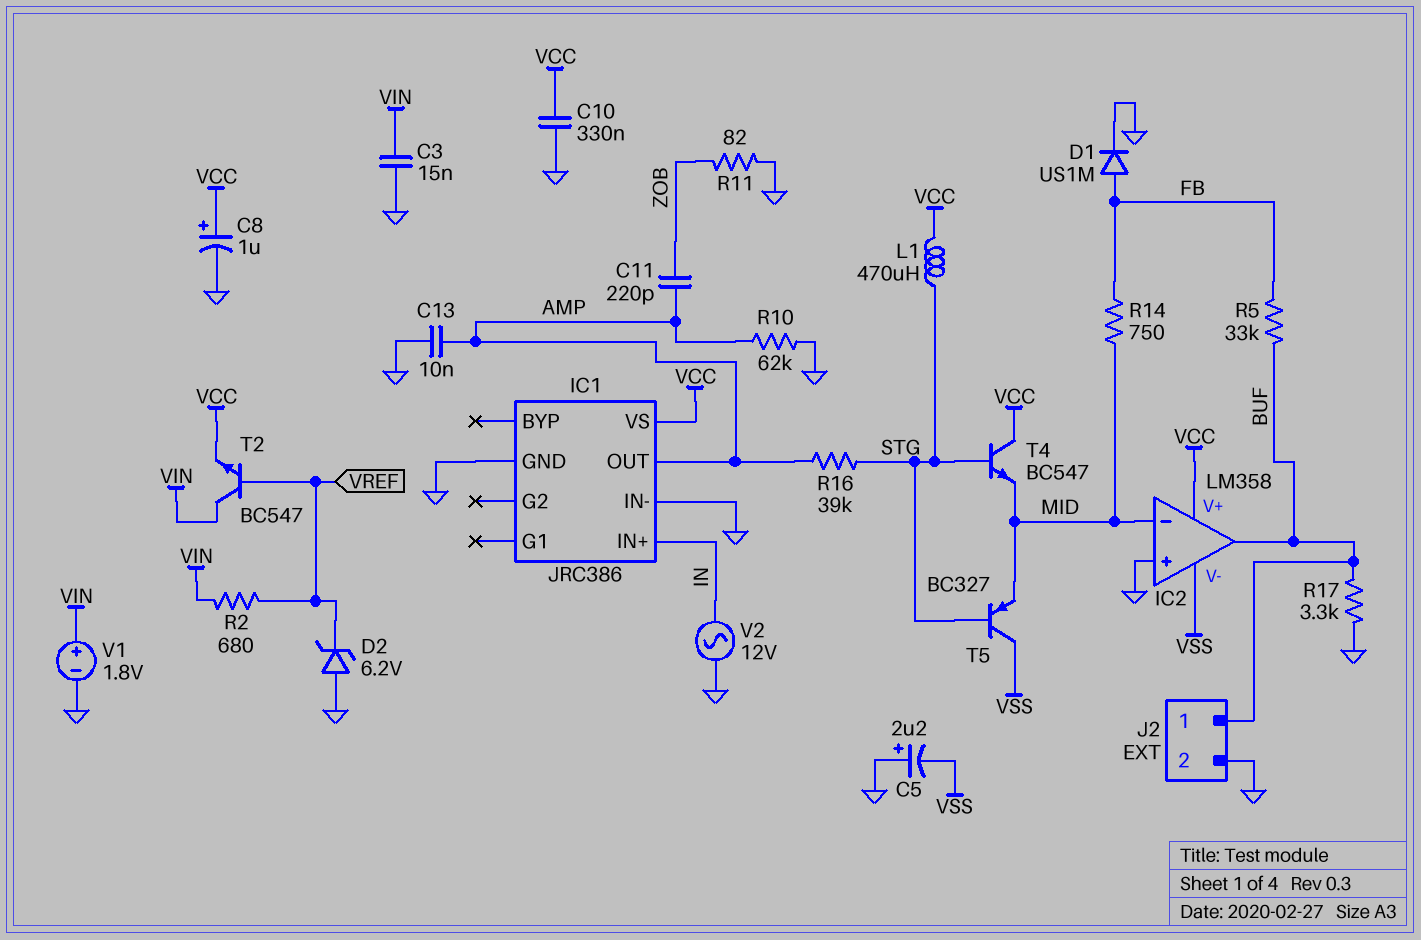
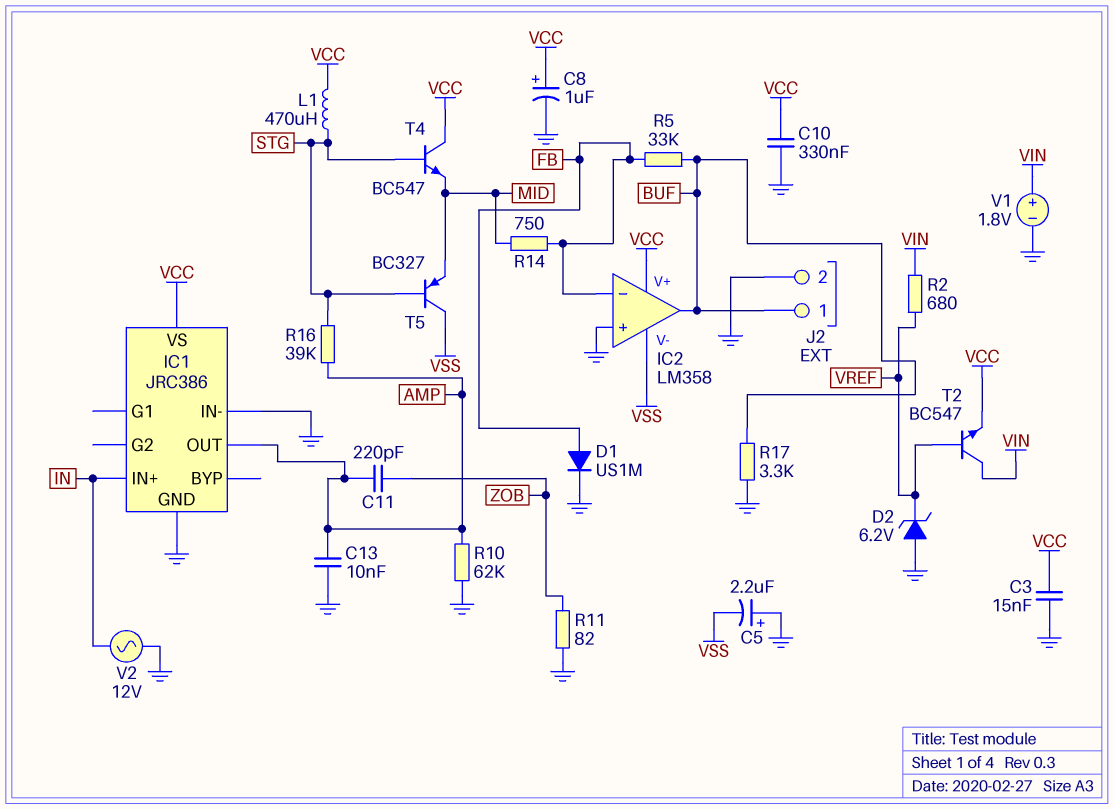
C3: 15nF (GND, VIN) -> 15nF (GND, VCC)
IC2 pin in-: MID -> FB

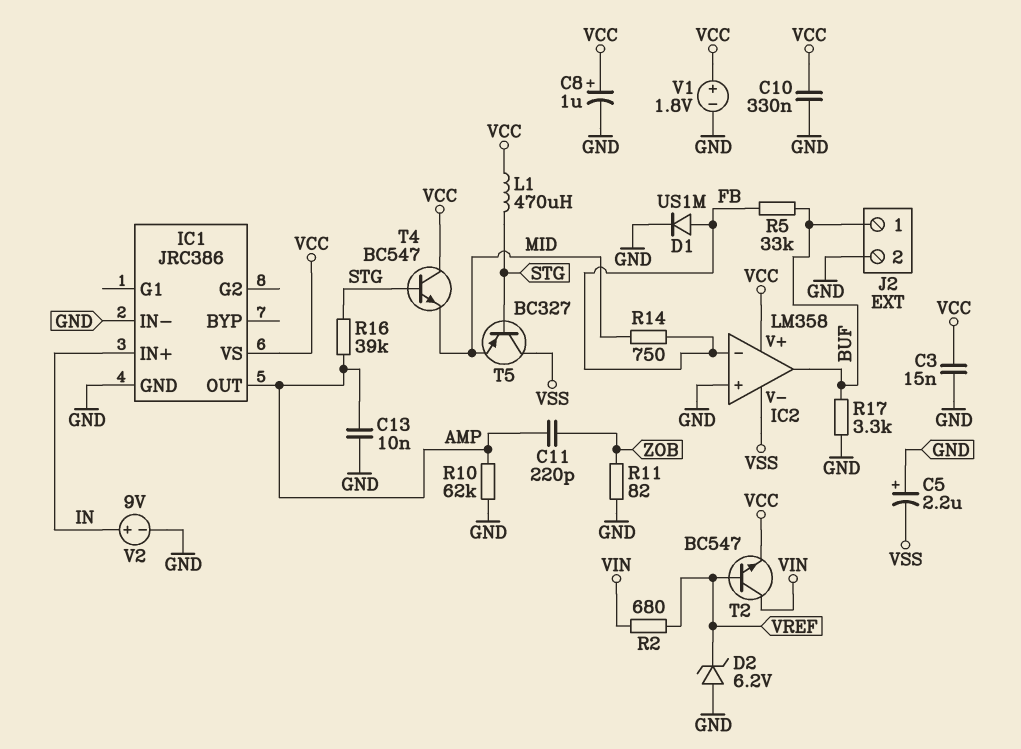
V1: 1.8V (plus VIN, minus GND) -> 1.8V (plus VCC, minus GND)
V2: AC 12V (GND, IN) -> 9V (plus IN, minus GND)

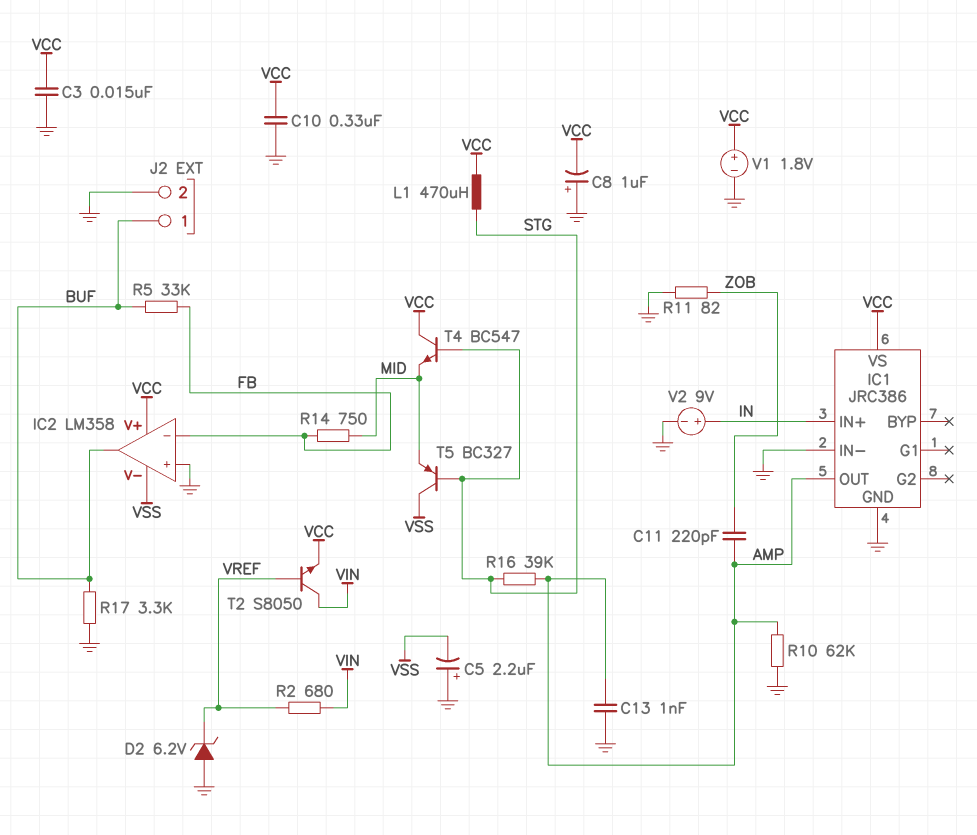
C8: 1uF (plus VCC, minus GND) -> 1uF (plus GND, minus VCC)
C13: 10nF (AMP, GND) -> 1nF (AMP, GND)
D1: diode US1M (A FB, K GND) -> none
T2: NPN BC547 (B VREF, C VIN, E VCC) -> NPN S8050 (B VREF, C VIN, E VCC)

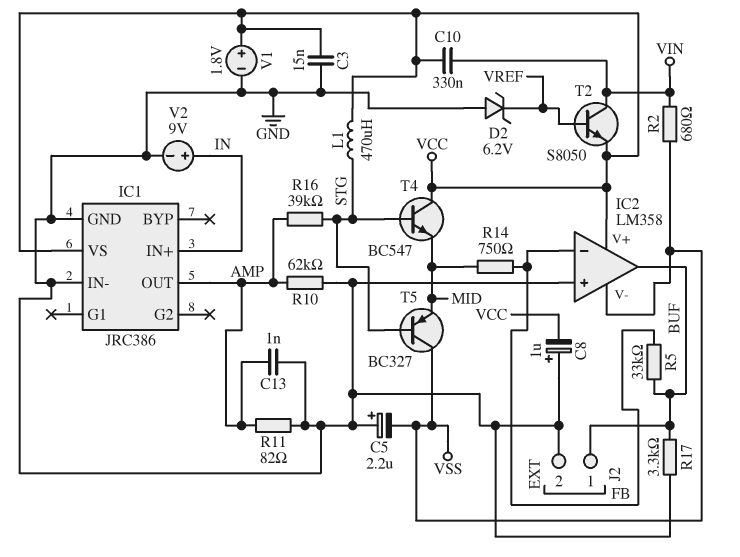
C10: 330nF (GND, VCC) -> 330nF (VCC, VIN)
C11: 220pF (AMP, ZOB) -> none
R2: 680 (VIN, VREF) -> 680 (VIN, VSS)
R11: 82 (GND, ZOB) -> 82 (AMP, GND)

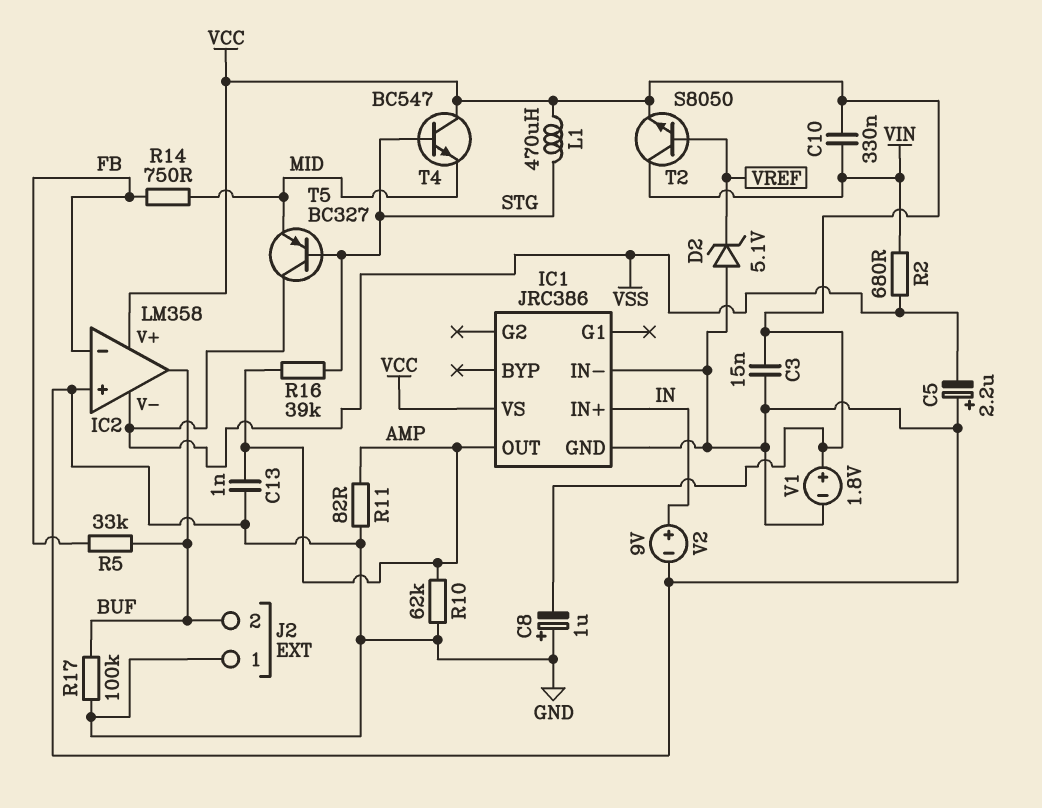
D2: zener 6.2V (A GND, K VREF) -> zener 5.1V (A GND, K VREF)
J2 pin 1: BUF -> GND
J2 pin 2: GND -> BUF
R17: 3.3k (BUF, GND) -> 100k (BUF, GND)

